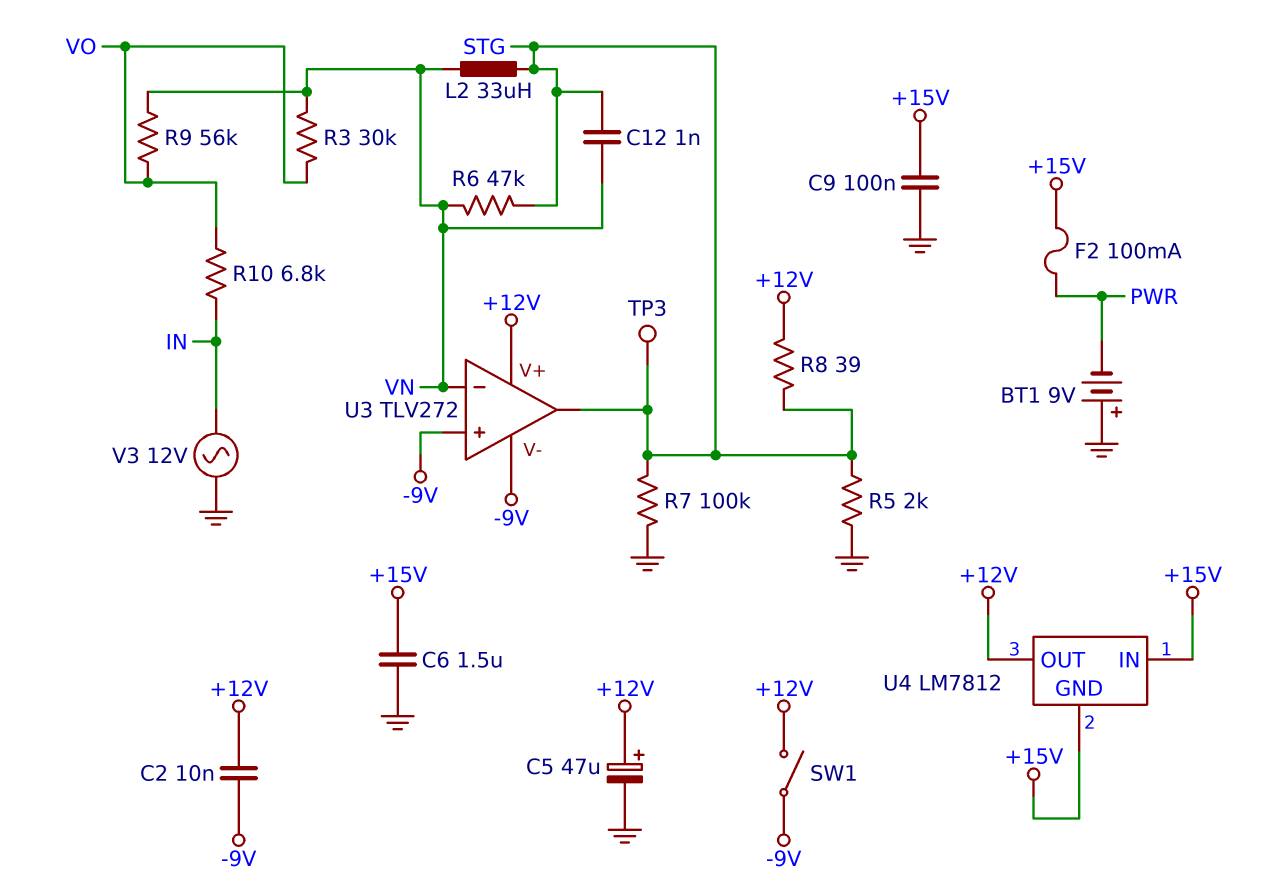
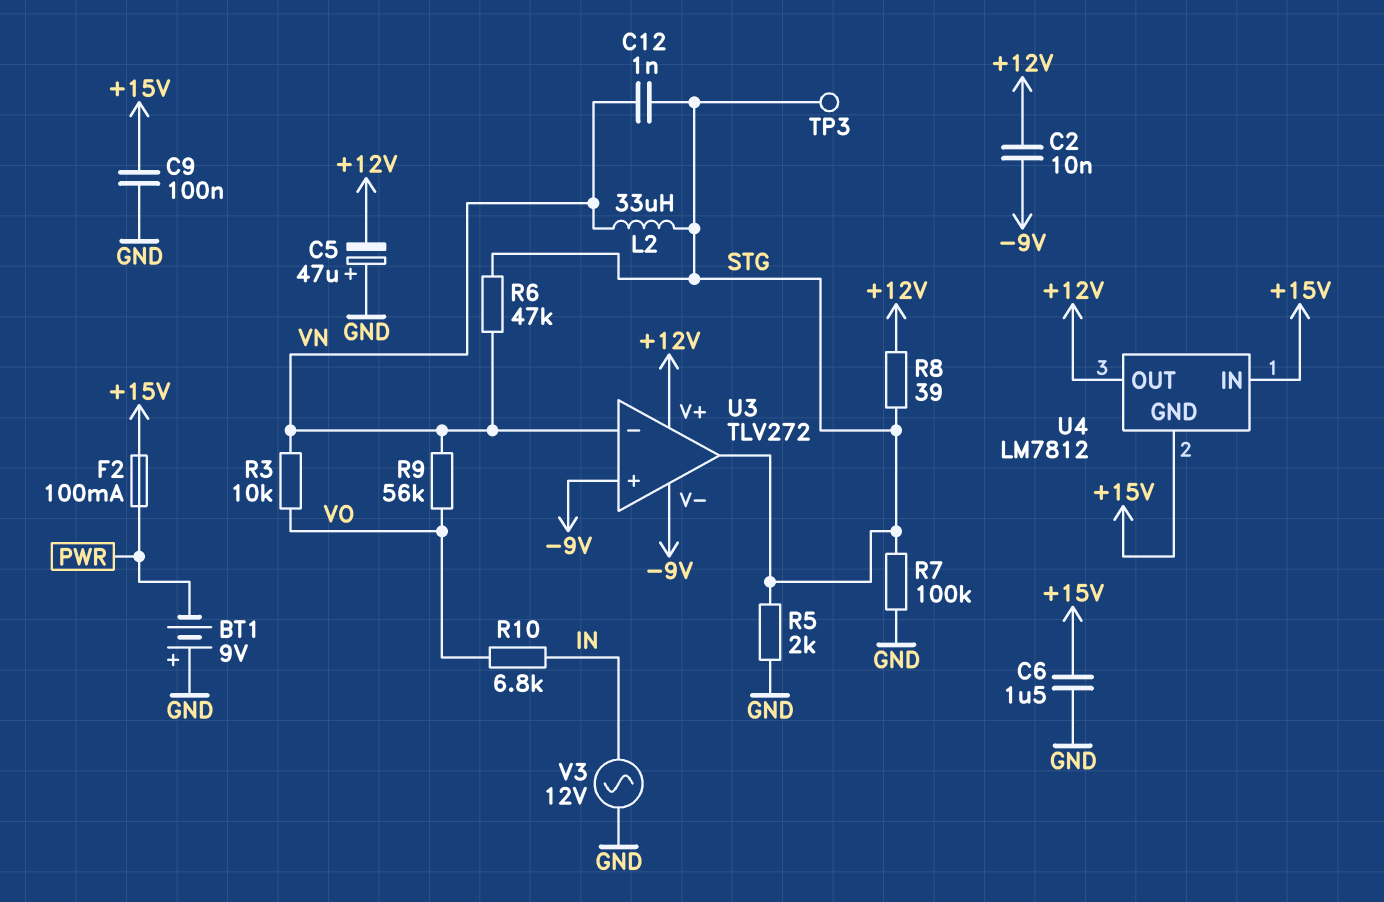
C5: 47uF (plus +12V, minus GND) -> 47uF (plus GND, minus +12V)
R3: 30k (VN, VO) -> 10k (VN, VO)
SW1: switch (+12V, -9V) -> none

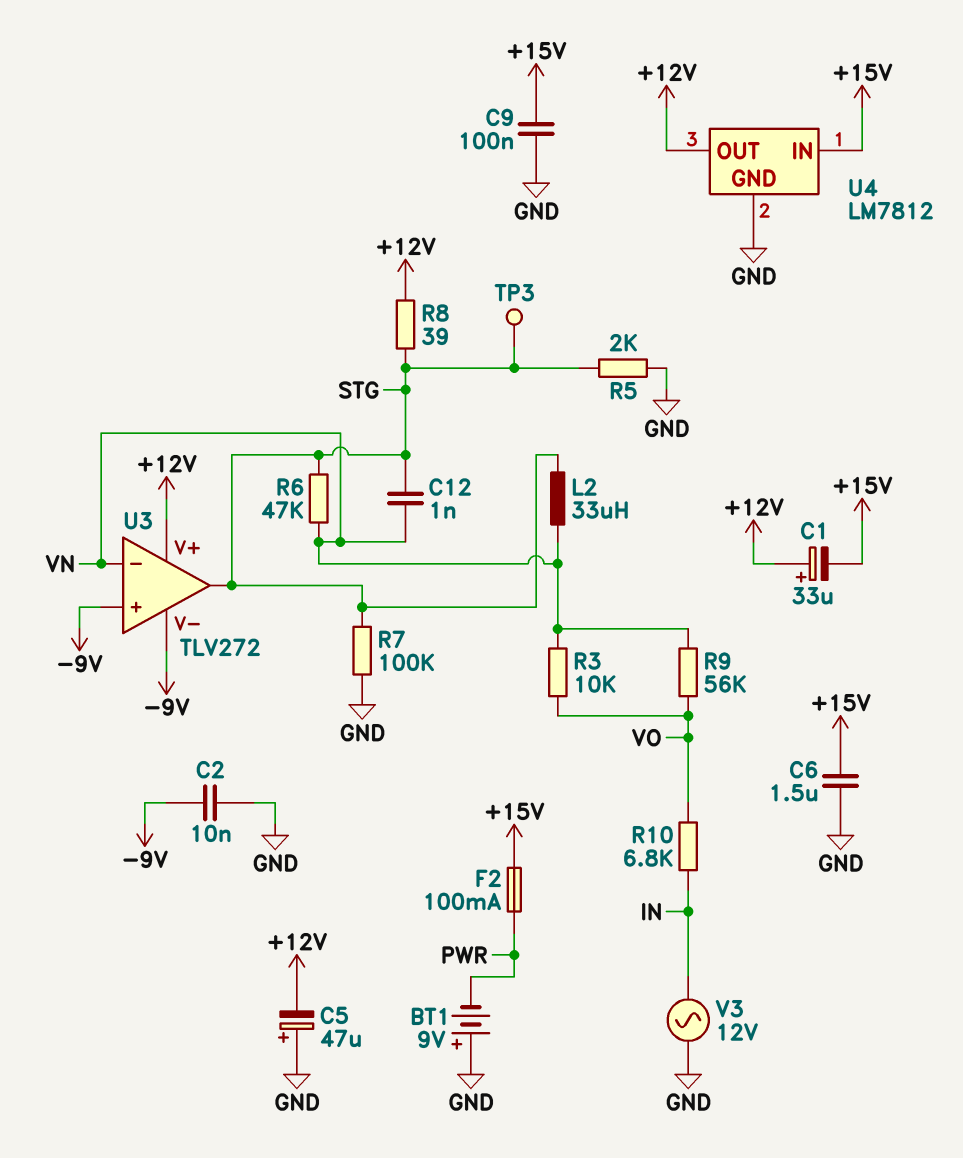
C1: none -> 33uF (plus +12V, minus +15V)
C2: 10nF (+12V, -9V) -> 10nF (-9V, GND)
U4 pin GND: +15V -> GND

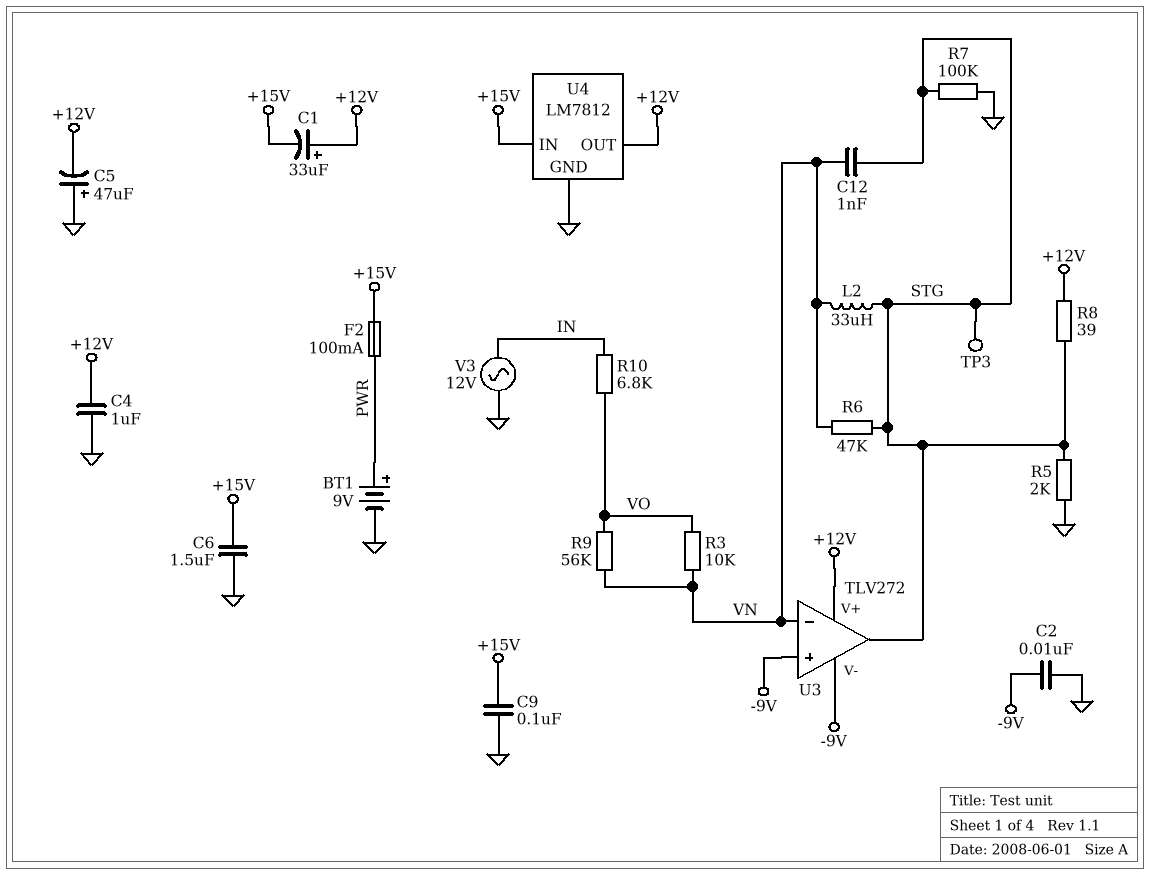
BT1: 9V (plus GND, minus PWR) -> 9V (plus PWR, minus GND)
C4: none -> 1uF (+12V, GND)

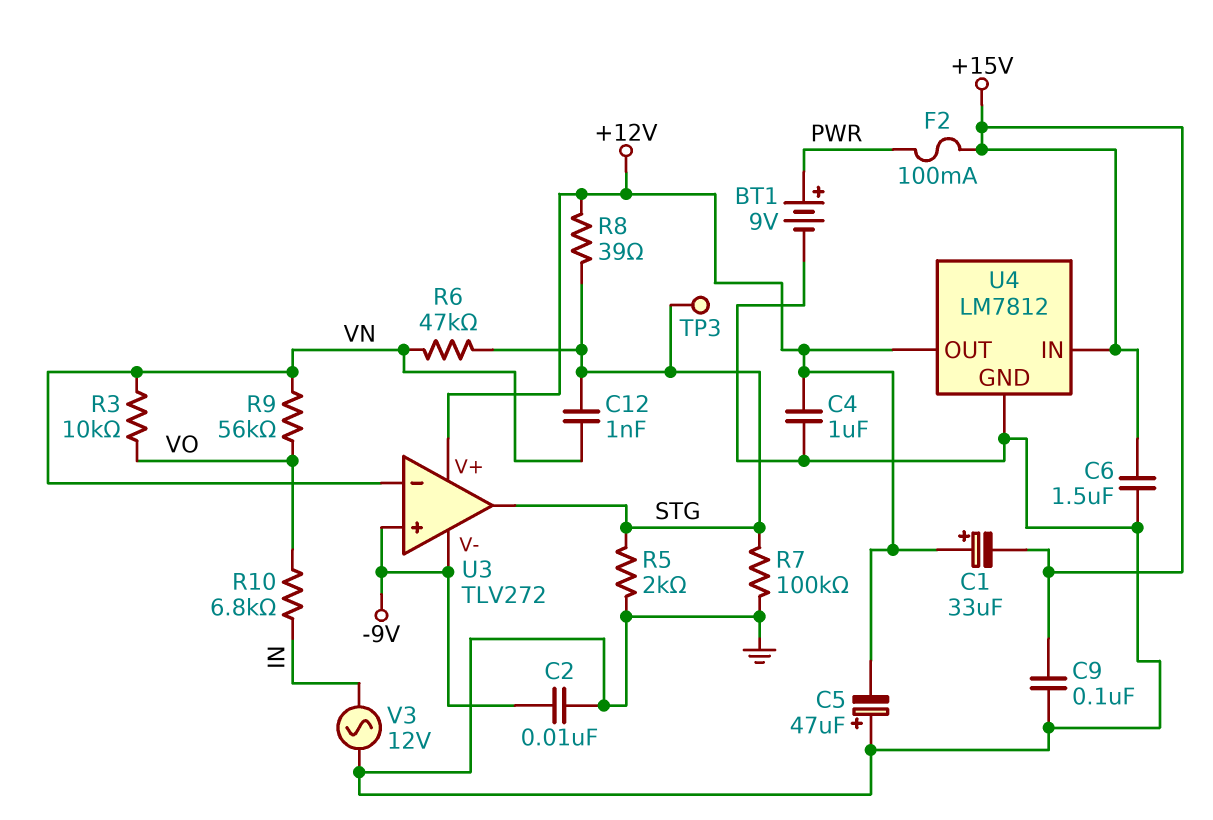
L2: 33uH (STG, VN) -> none

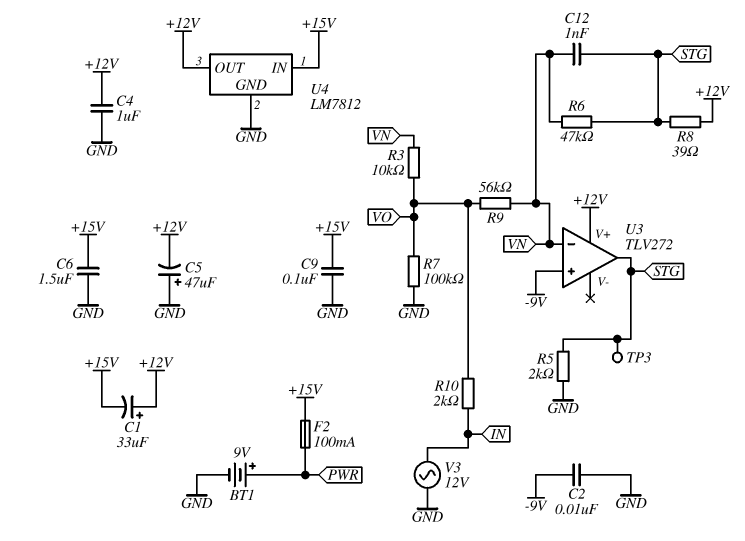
R7: 100k (GND, STG) -> 100k (GND, VO)
R10: 6.8k (IN, VO) -> 2k (IN, VO)
U3 pin V-: -9V -> none

